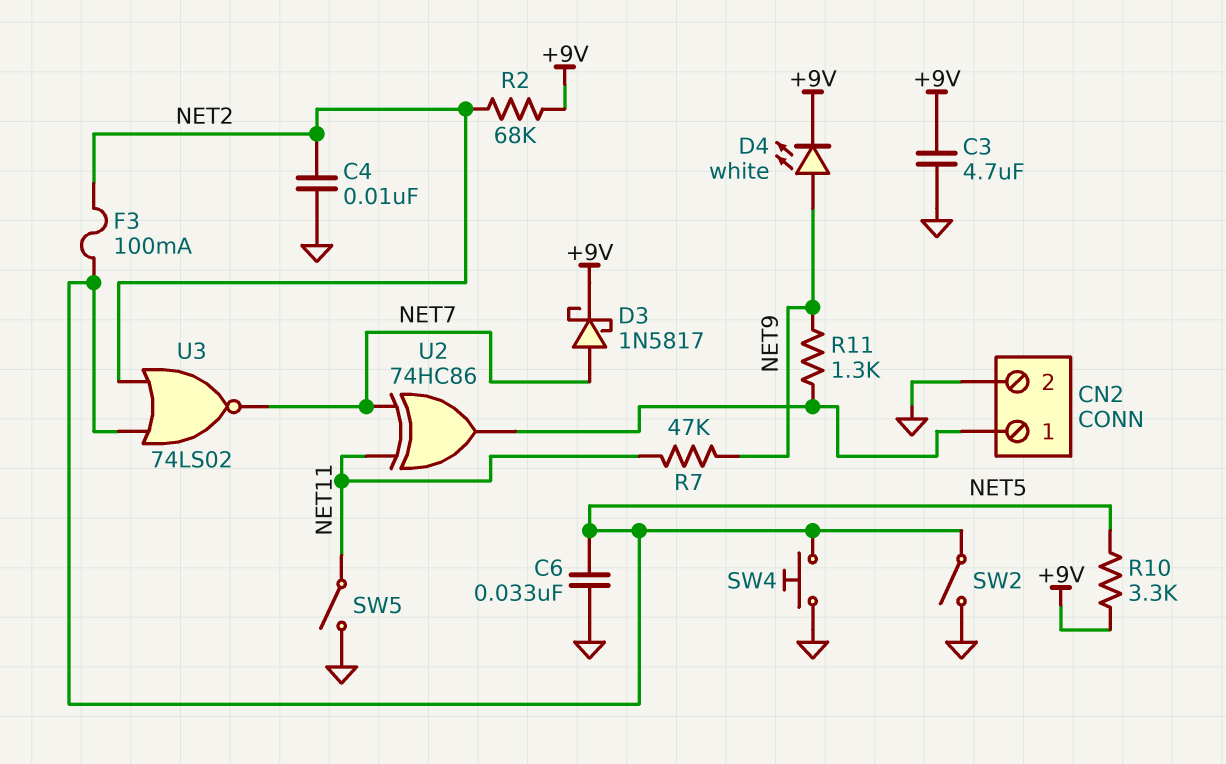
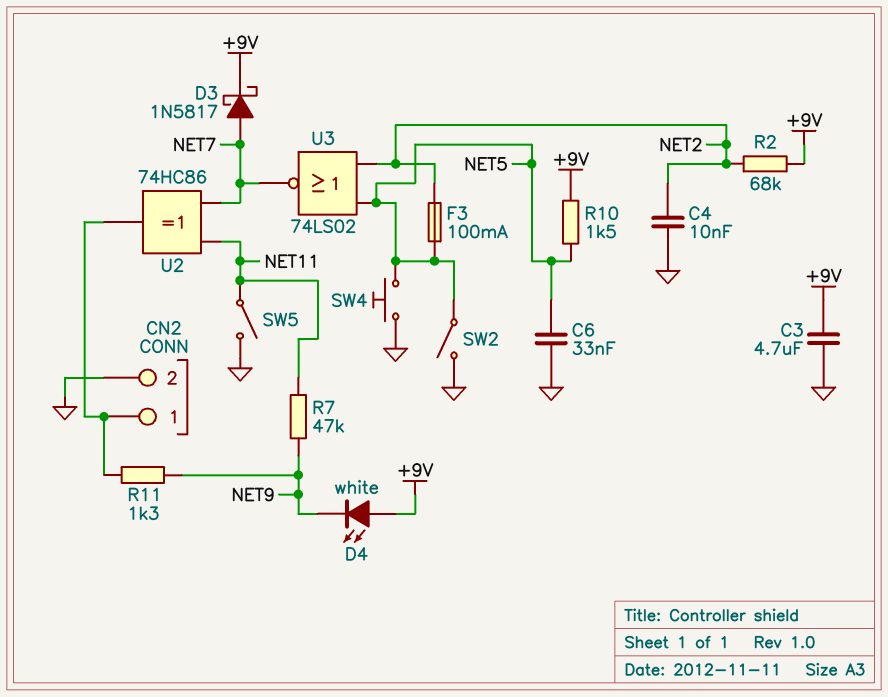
D4: LED white (A NET9, K +9V) -> LED white (A +9V, K NET9)
R10: 3.3k (+9V, NET5) -> 1.5k (+9V, NET5)

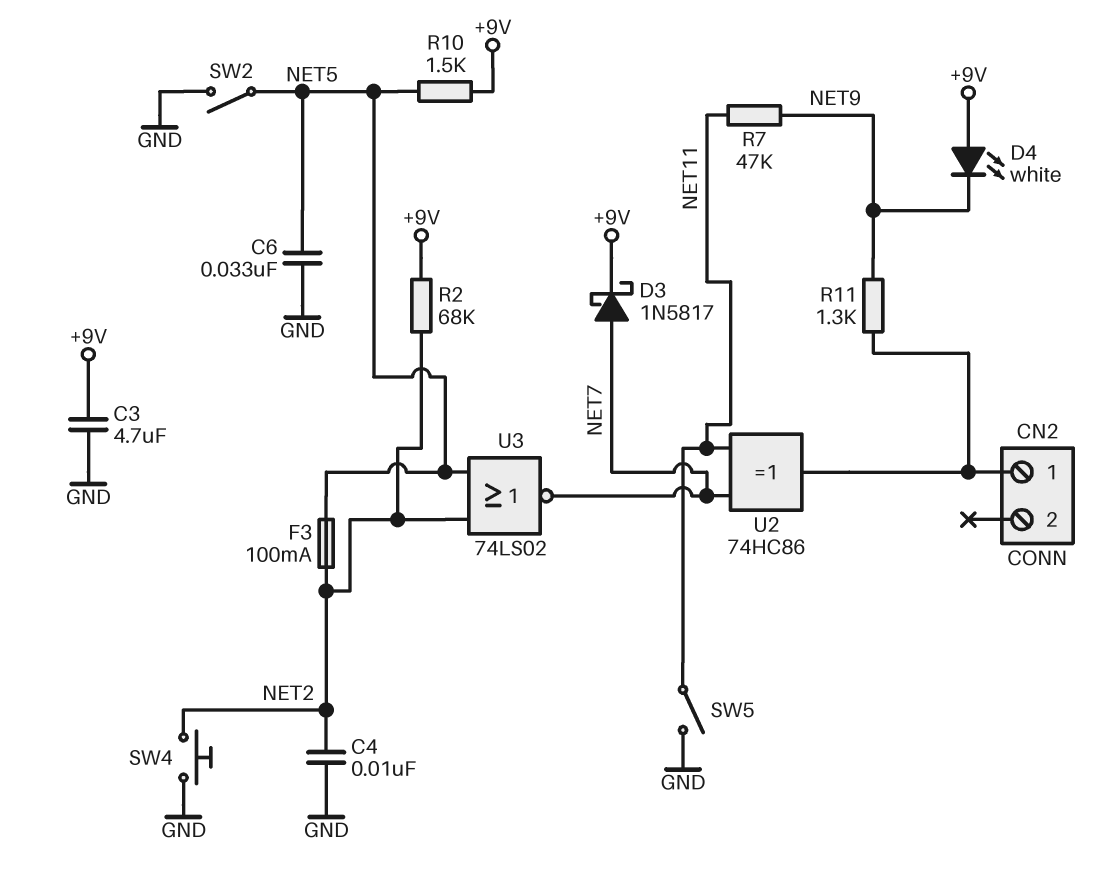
CN2 pin 2: GND -> none
SW4: button (GND, NET5) -> button (GND, NET2)

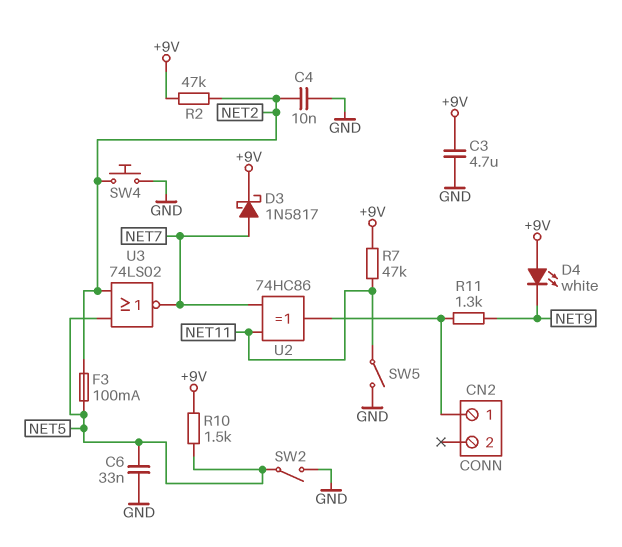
R2: 68k (+9V, NET2) -> 47k (+9V, NET2)
R7: 47k (NET9, NET11) -> 47k (+9V, NET11)

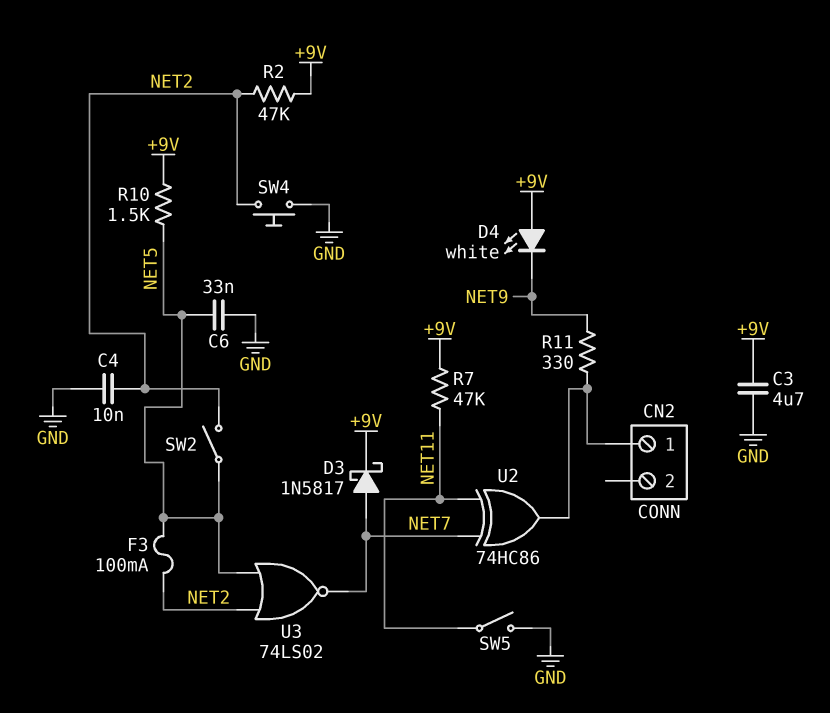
R11: 1.3k (CN2/1, NET9) -> 330 (CN2/1, NET9)
SW2: switch (GND, NET5) -> switch (NET2, NET5)

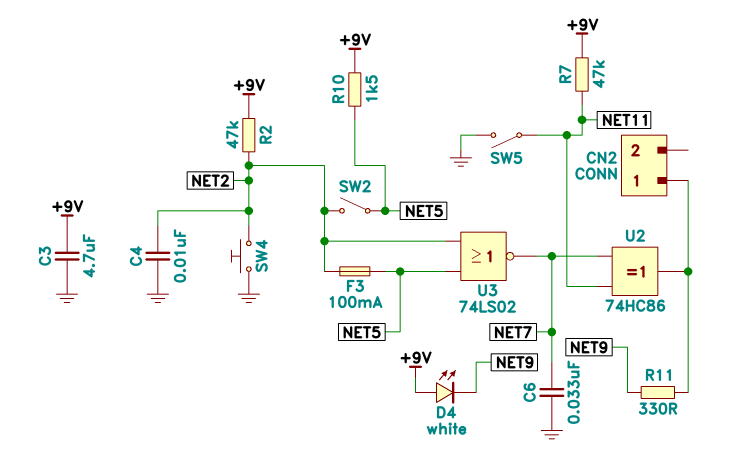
C6: 33nF (GND, NET5) -> 33nF (GND, NET7)
D3: schottky 1N5817 (A NET7, K +9V) -> none

